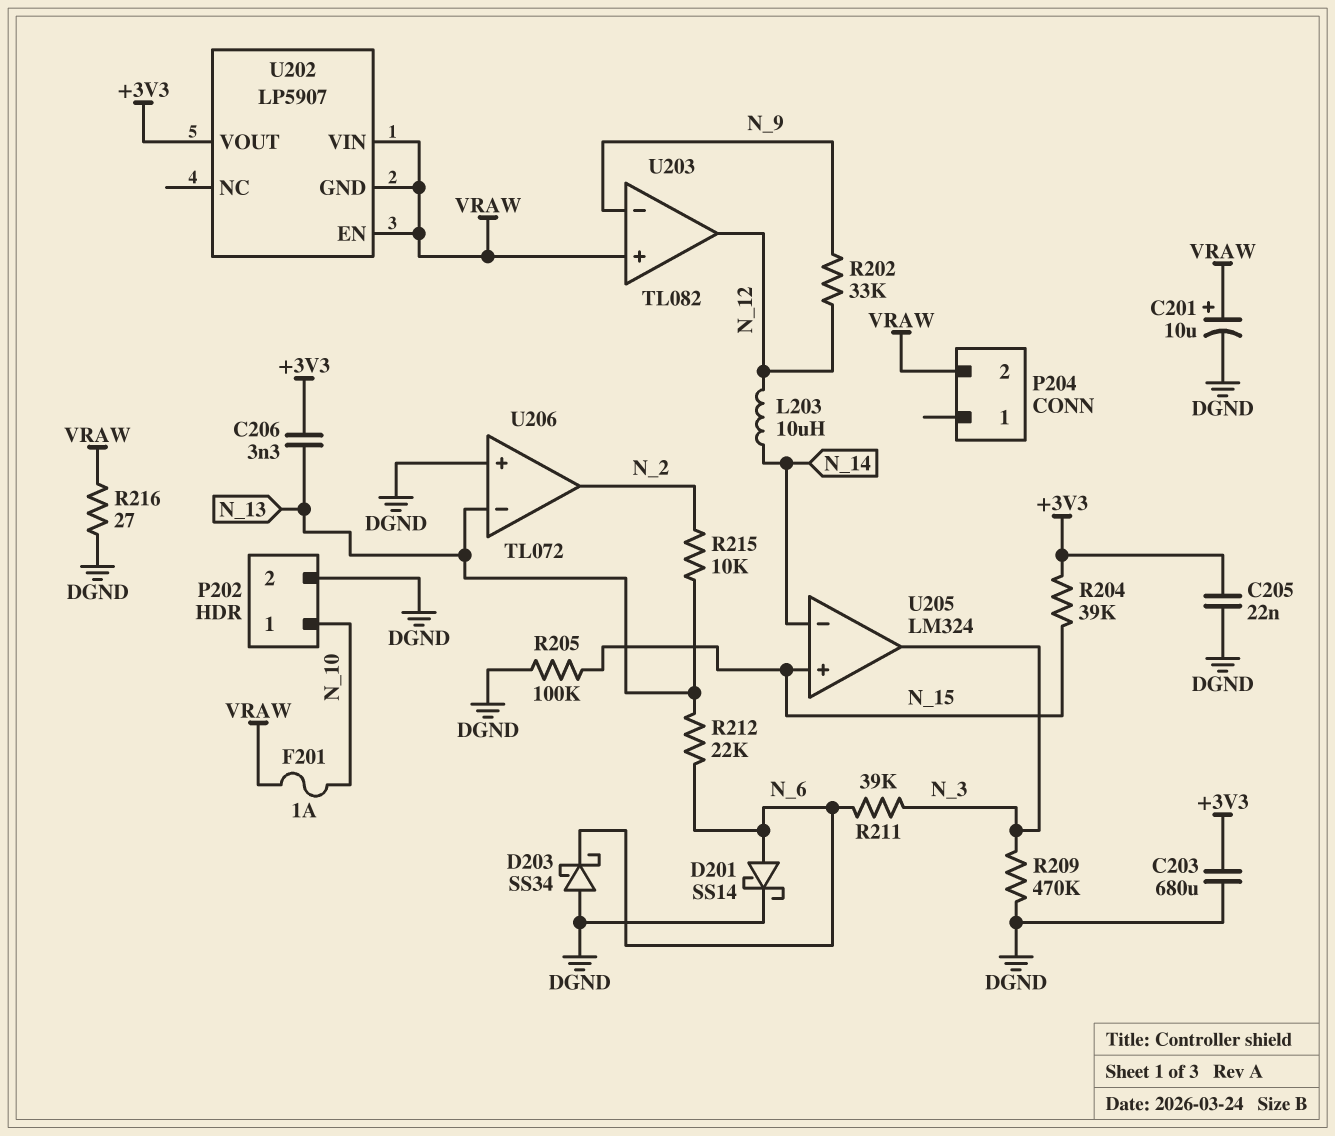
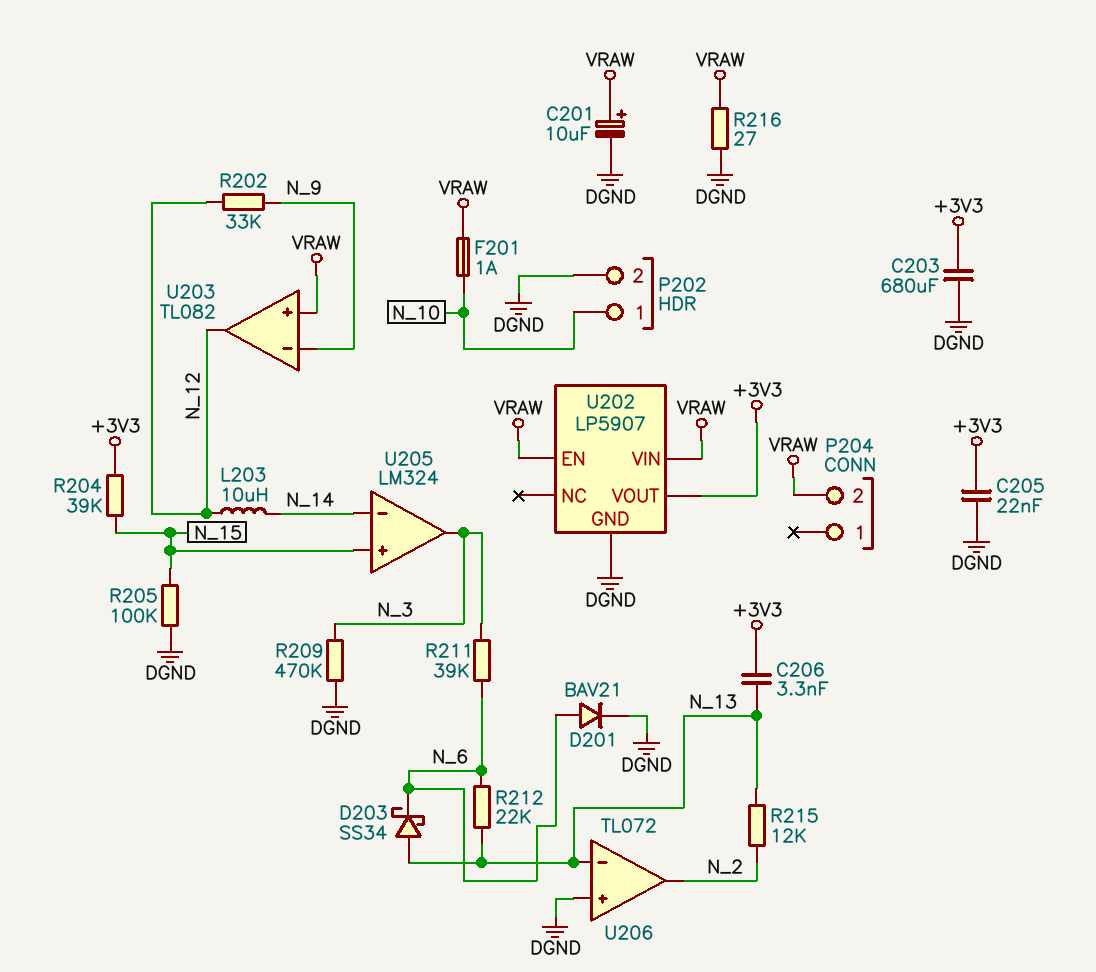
D201: schottky SS14 (A N_6, K DGND) -> diode BAV21 (A N_6, K DGND)
D203: schottky SS34 (A DGND, K N_6) -> schottky SS34 (A N_13, K N_6)
R215: 10k (N_2, N_13) -> 12k (N_2, N_13)
U202 pin GND: VRAW -> DGND

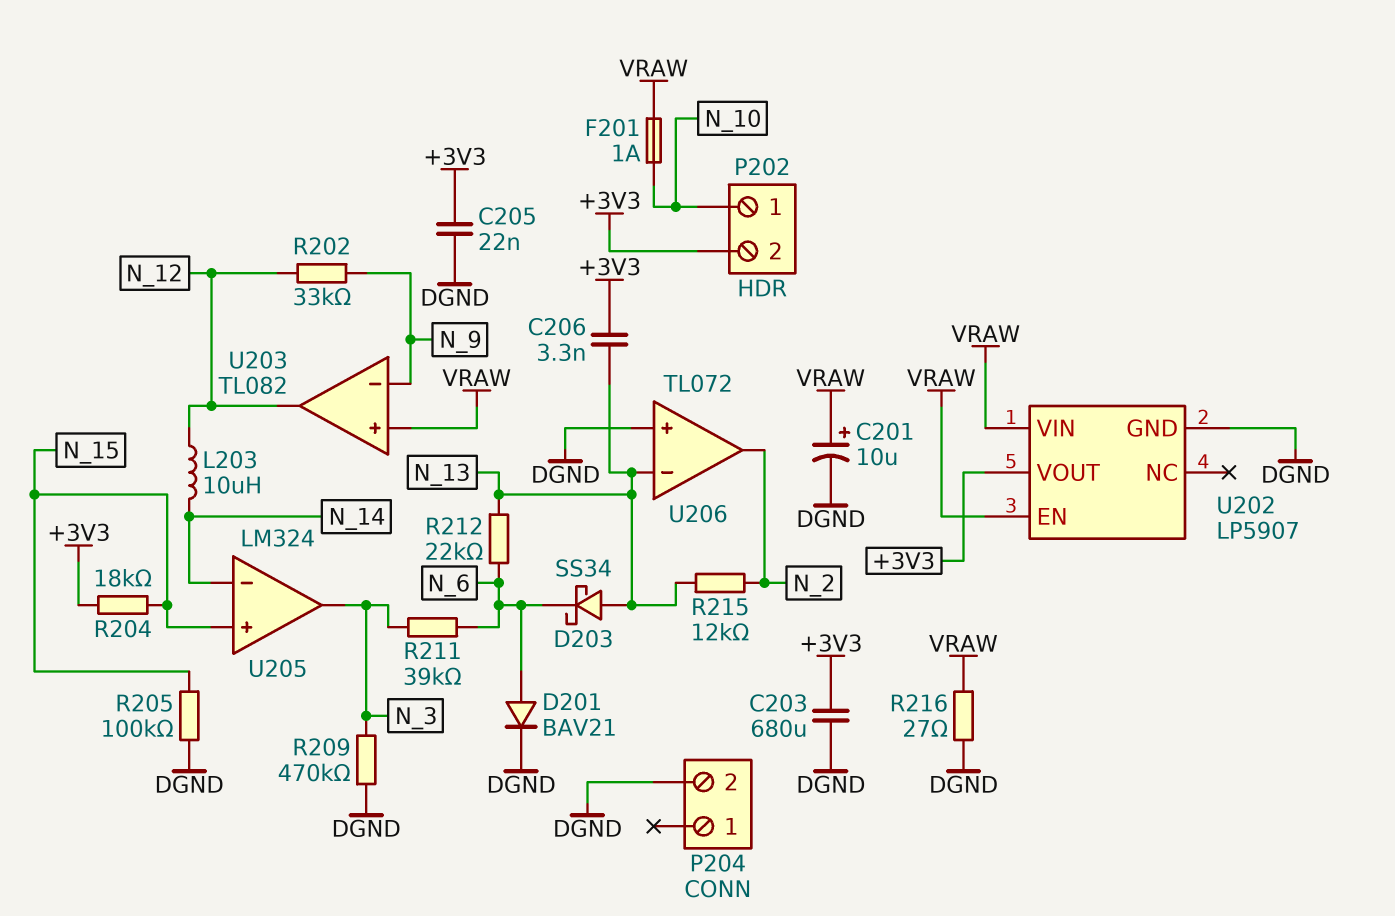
P202 pin 2: DGND -> +3V3
P204 pin 2: VRAW -> DGND
R204: 39k (+3V3, N_15) -> 18k (+3V3, N_15)

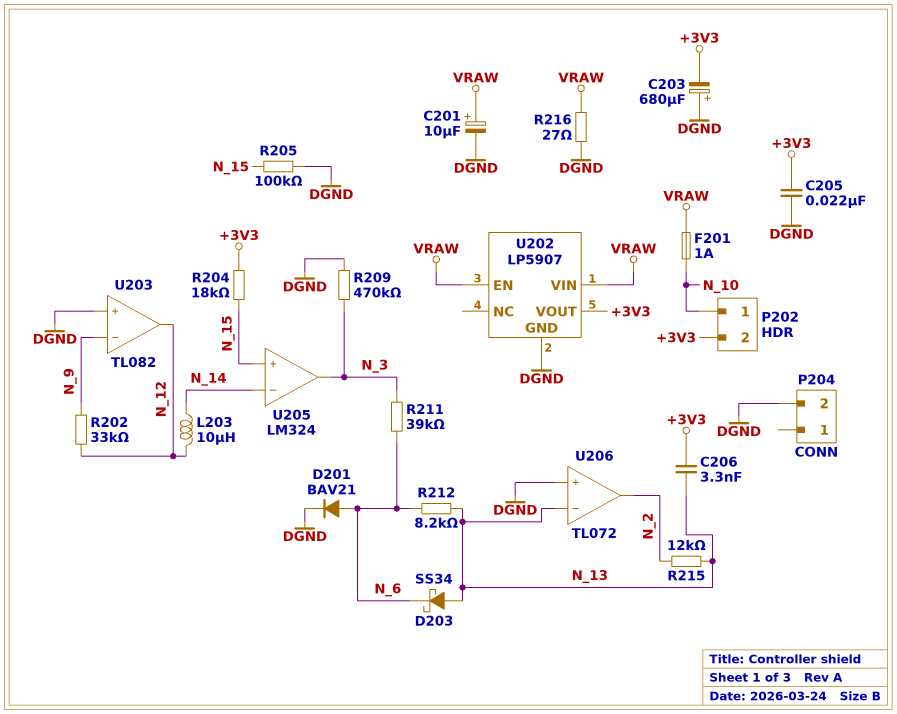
C203: 680uF (+3V3, DGND) -> 680uF (plus DGND, minus +3V3)
R212: 22k (N_6, N_13) -> 8.2k (N_6, N_13)
U203 pin in+: VRAW -> DGND

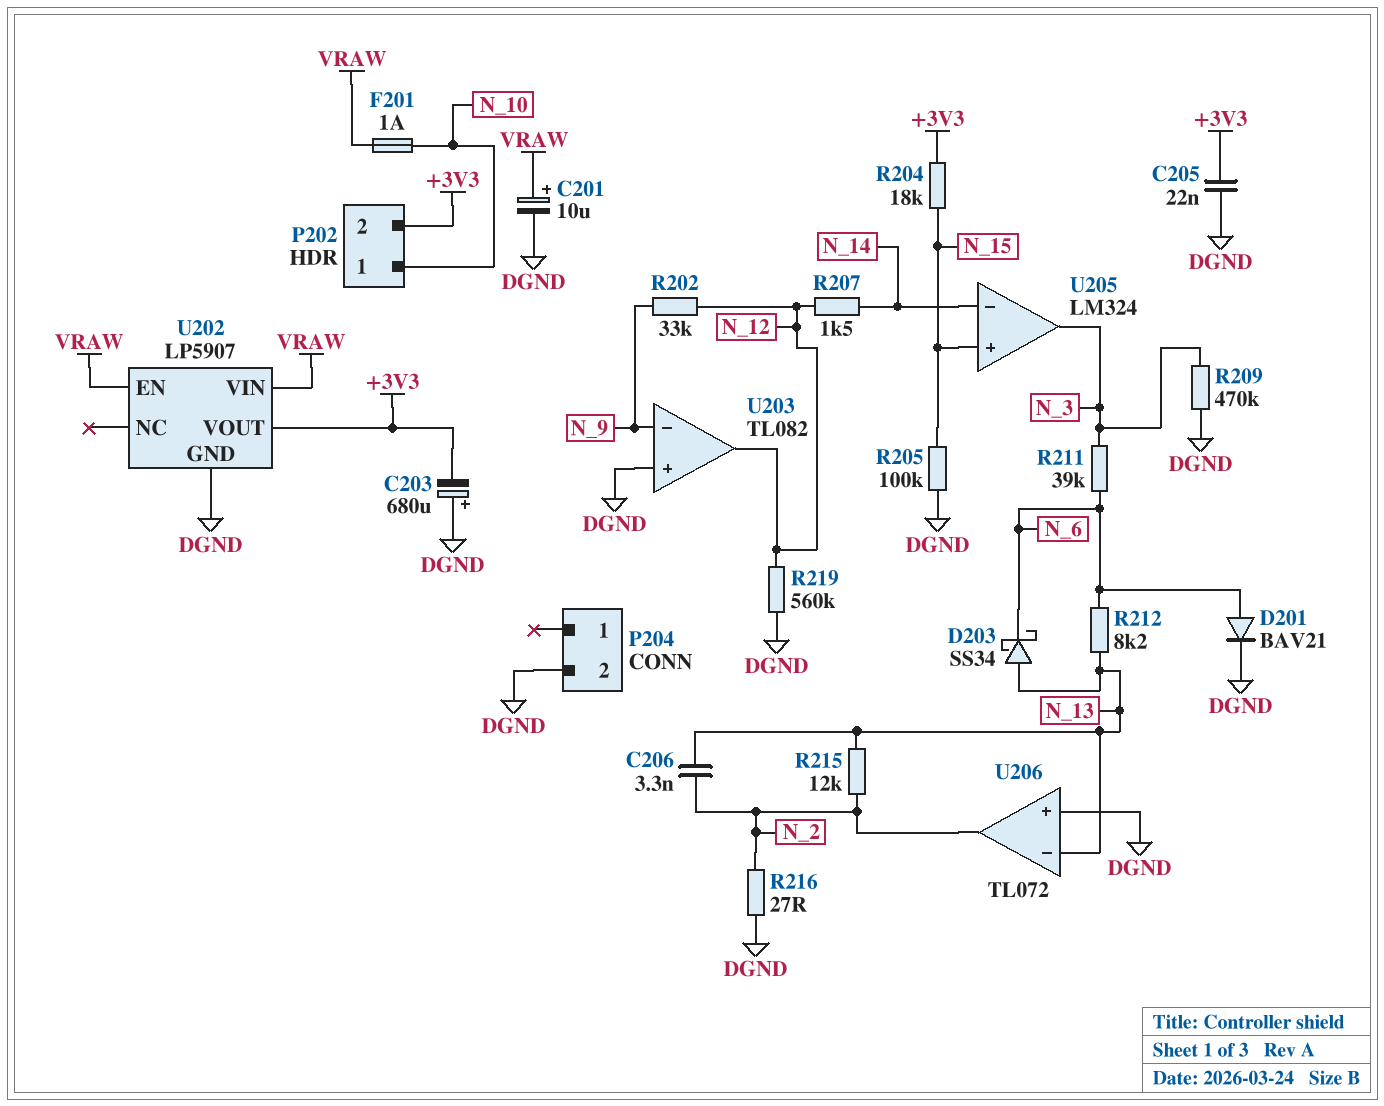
C206: 3.3nF (+3V3, N_13) -> 3.3nF (N_2, N_13)
L203: 10uH (N_12, N_14) -> none
R207: none -> 1.5k (N_12, N_14)
R216: 27 (DGND, VRAW) -> 27 (DGND, N_2)
R219: none -> 560k (DGND, N_12)

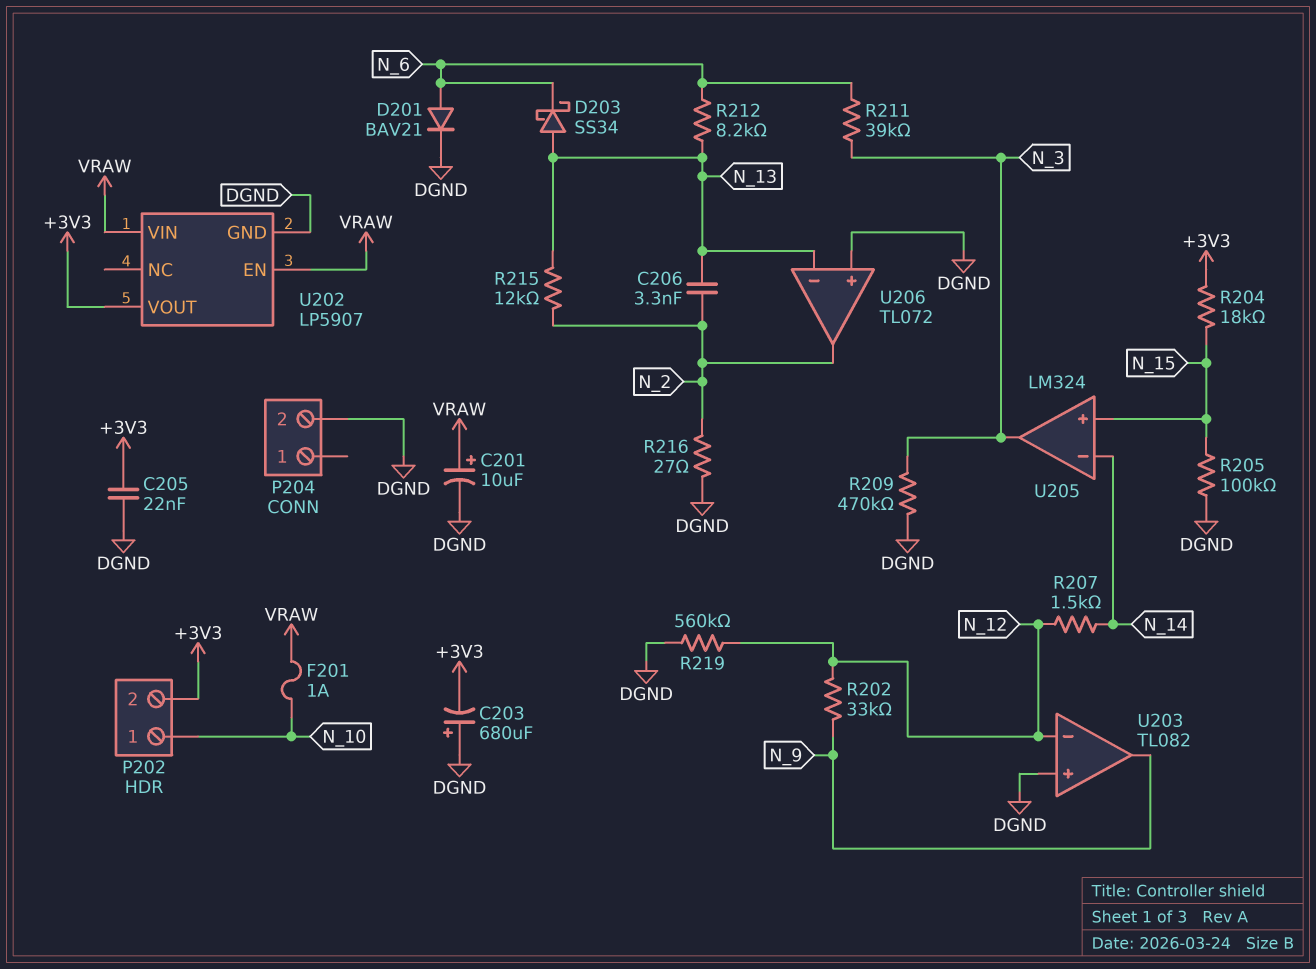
U203 pin in-: N_9 -> N_12
U203 pin out: N_12 -> N_9

